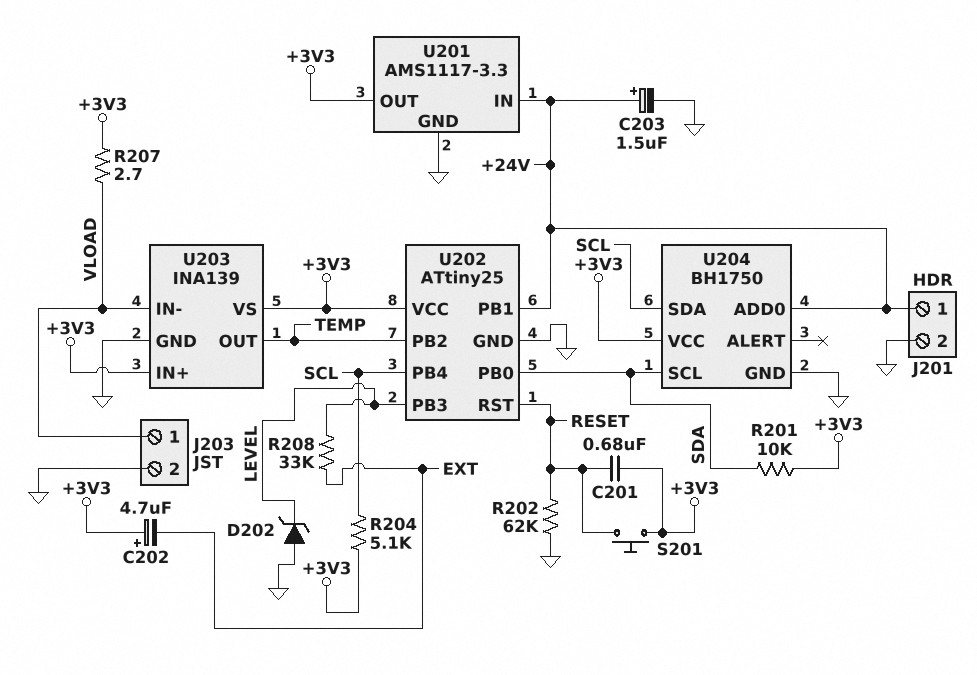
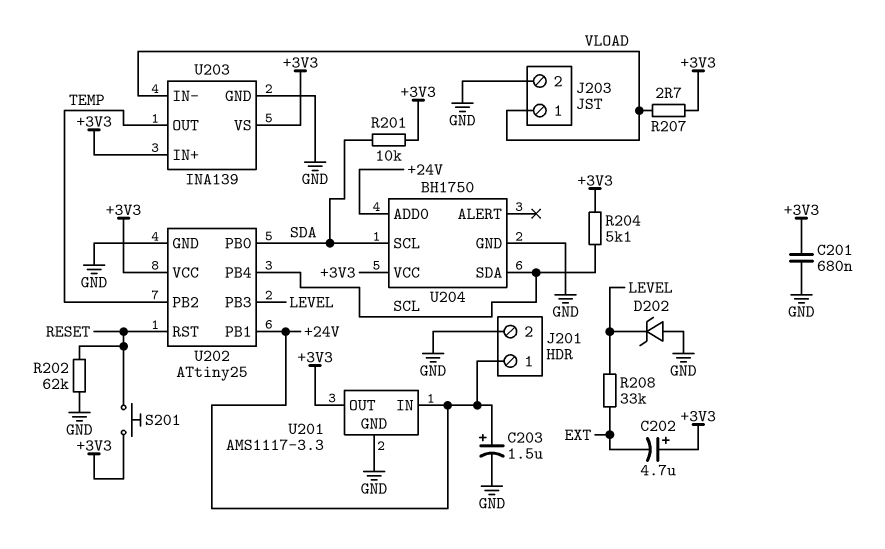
C201: 680nF (+3V3, RESET) -> 680nF (+3V3, GND)

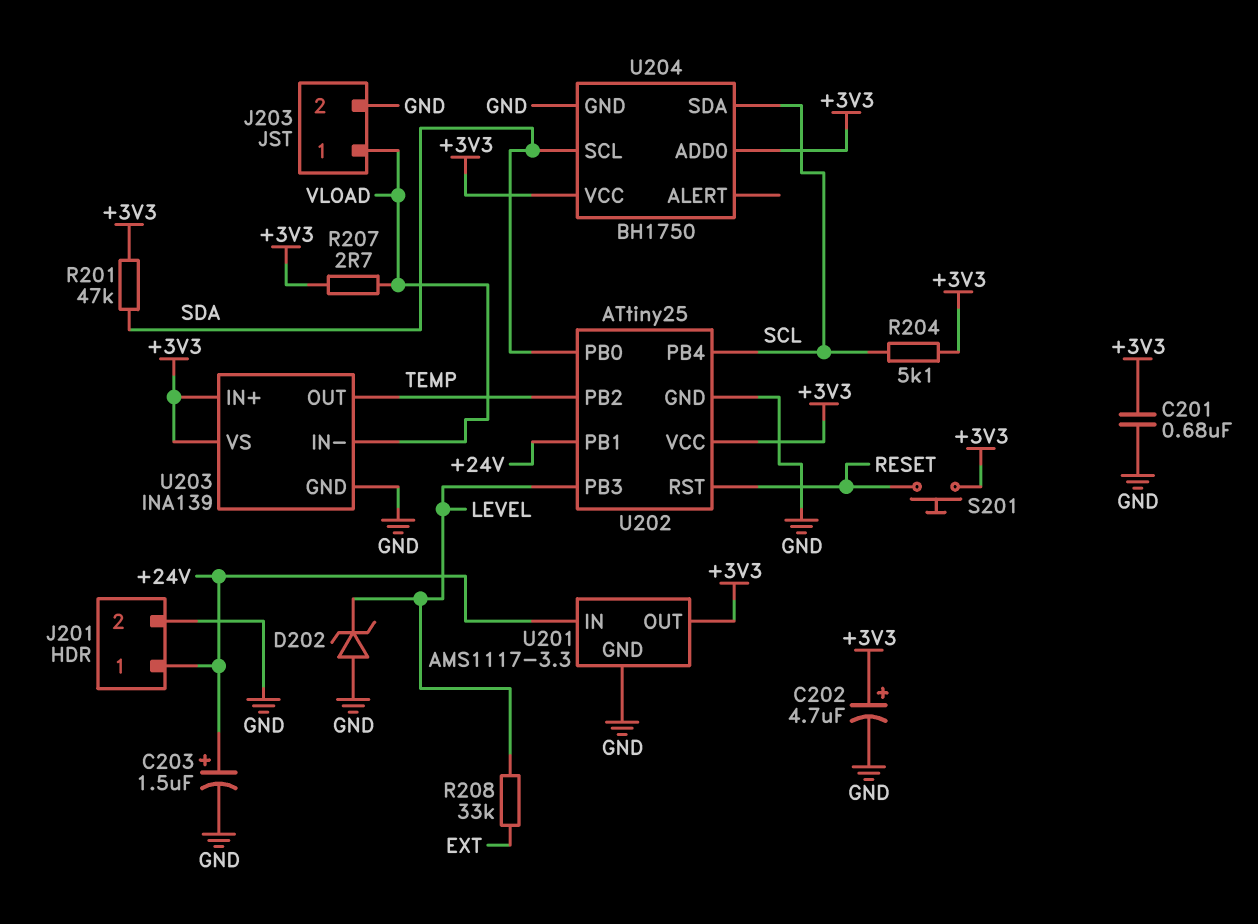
C202: 4.7uF (plus +3V3, minus EXT) -> 4.7uF (plus +3V3, minus GND)
R201: 10k (+3V3, SDA) -> 47k (+3V3, SDA)
R202: 62k (GND, RESET) -> none
U204 pin ADD0: +24V -> +3V3

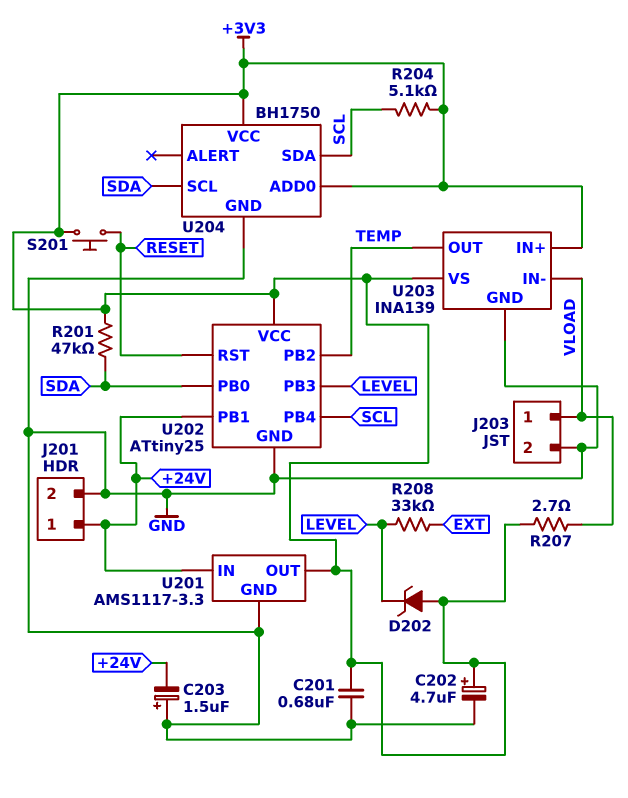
C203: 1.5uF (plus +24V, minus GND) -> 1.5uF (plus GND, minus +24V)
D202: zener (A GND, K LEVEL) -> zener (A +3V3, K LEVEL)

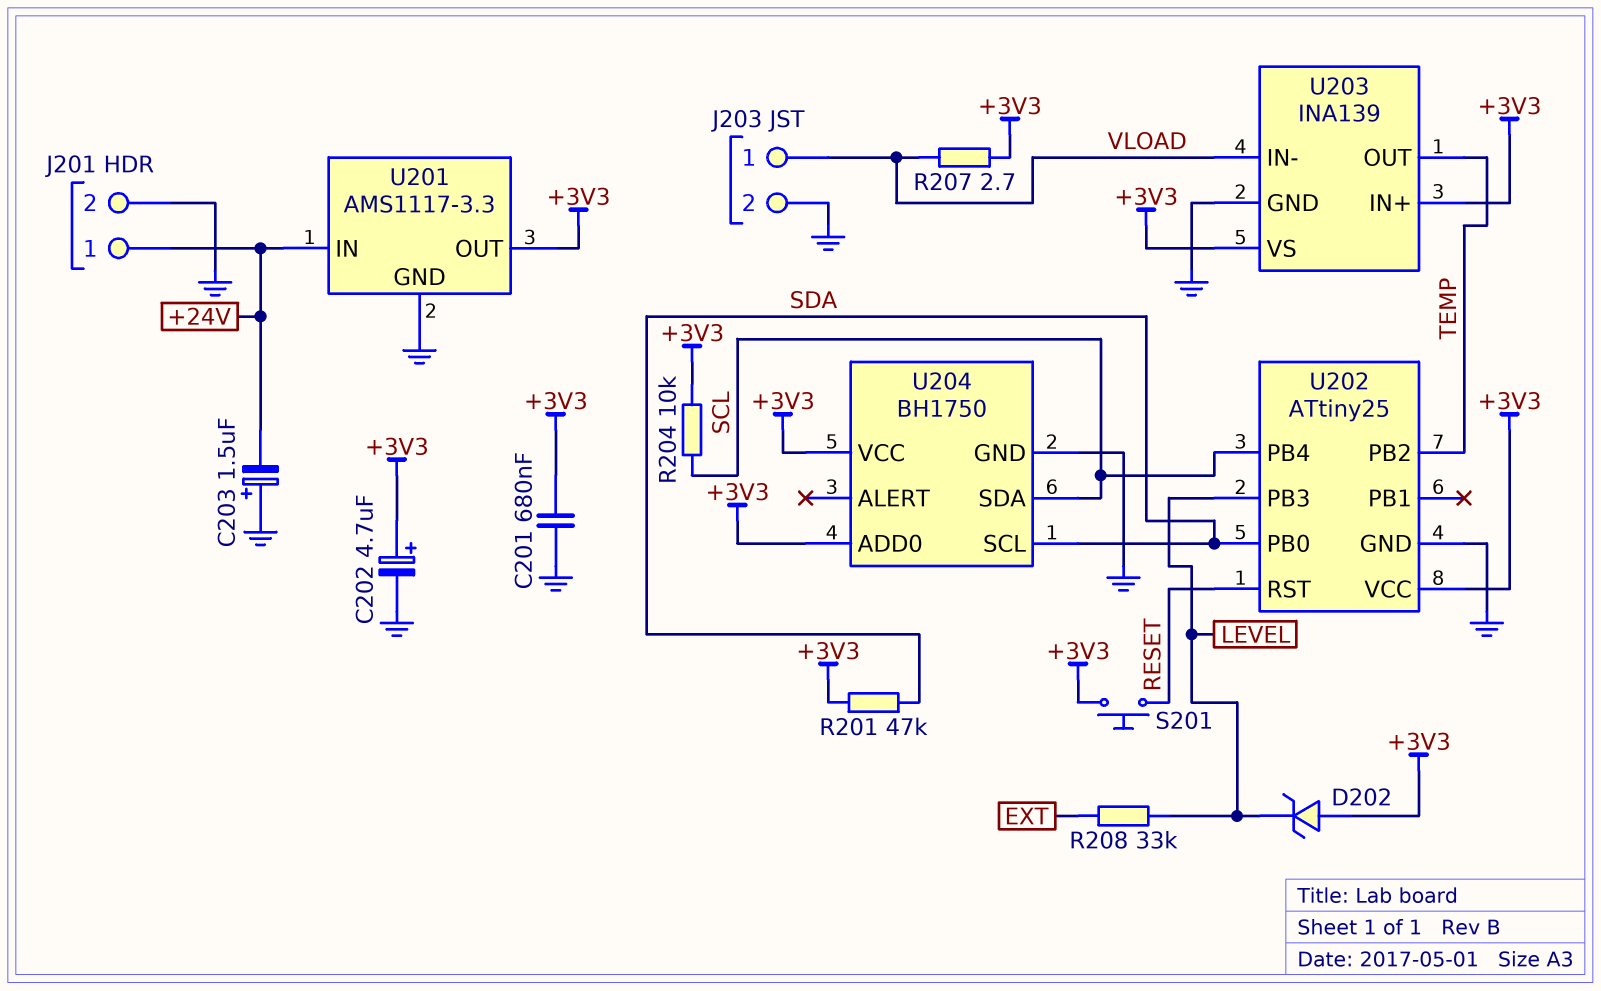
R204: 5.1k (+3V3, SCL) -> 10k (+3V3, SCL)
U202 pin PB1: +24V -> none

